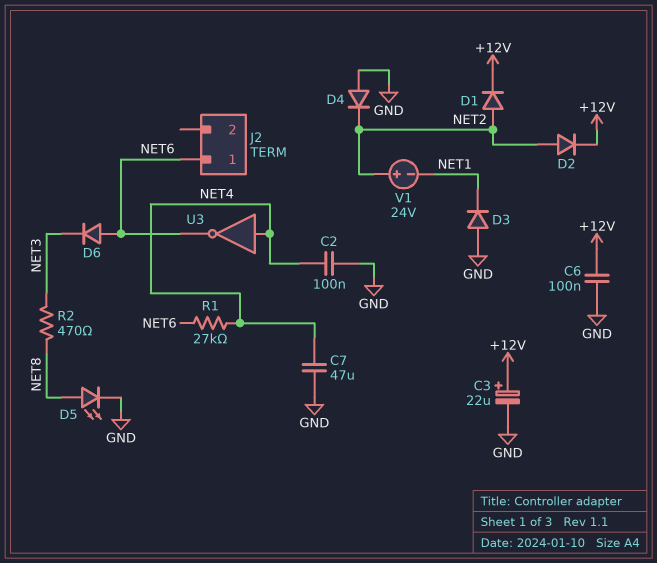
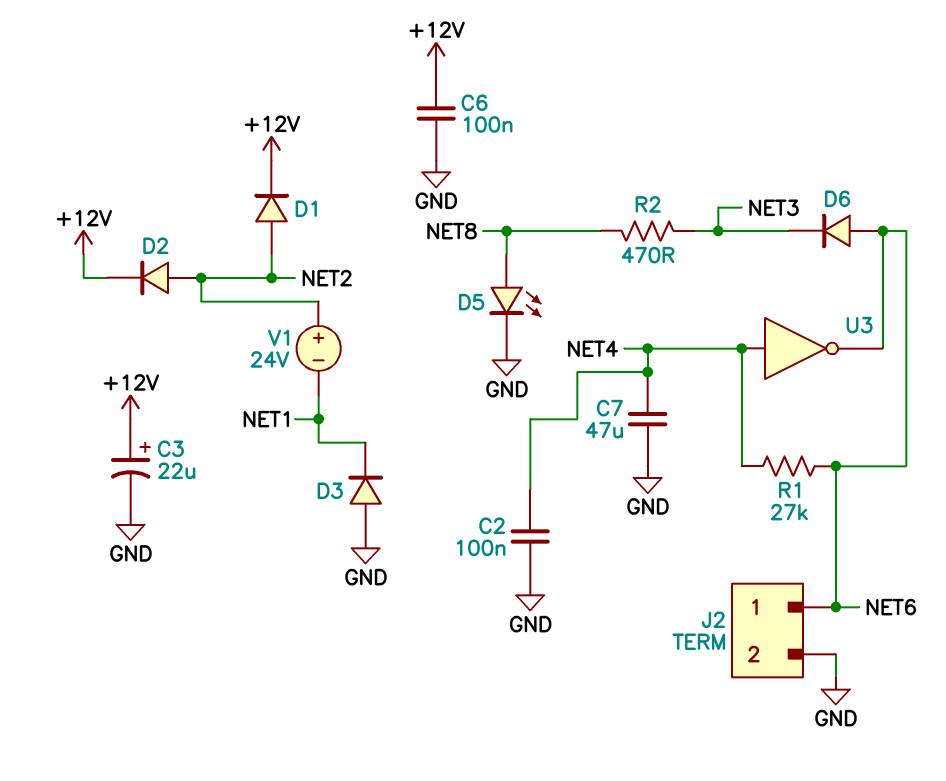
D4: diode (A GND, K NET2) -> none
J2 pin 2: none -> GND

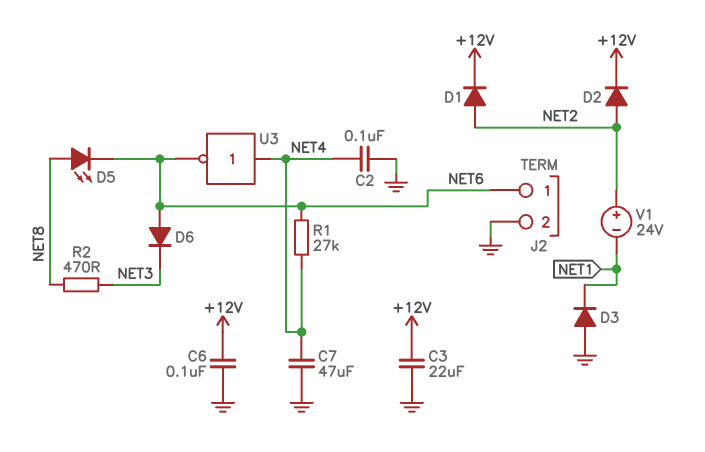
C3: 22uF (plus +12V, minus GND) -> 22uF (+12V, GND)
D5: LED (A NET8, K GND) -> LED (A NET8, K NET6)

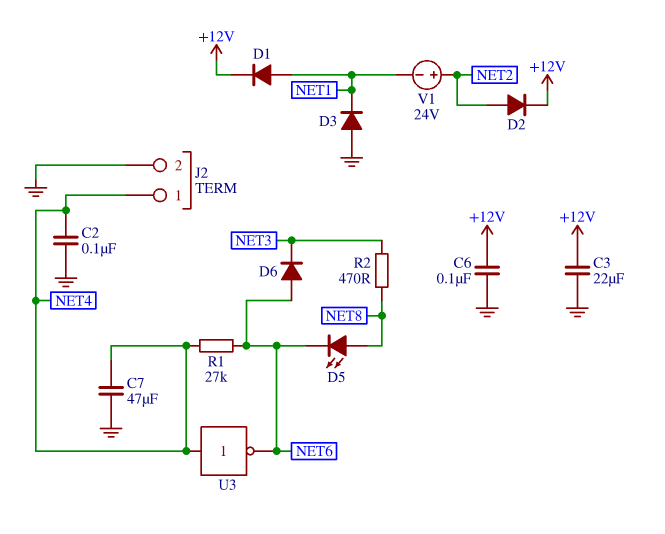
D1: diode (A NET2, K +12V) -> diode (A NET1, K +12V)
J2 pin 1: NET6 -> NET4

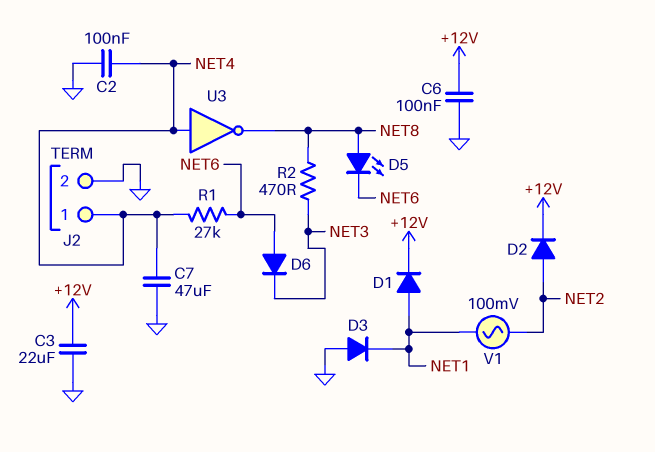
U3: NOT (in NET4, out NET6) -> NOT (in NET4, out NET8)
V1: 24V (plus NET2, minus NET1) -> AC 100mV (NET1, NET2)

